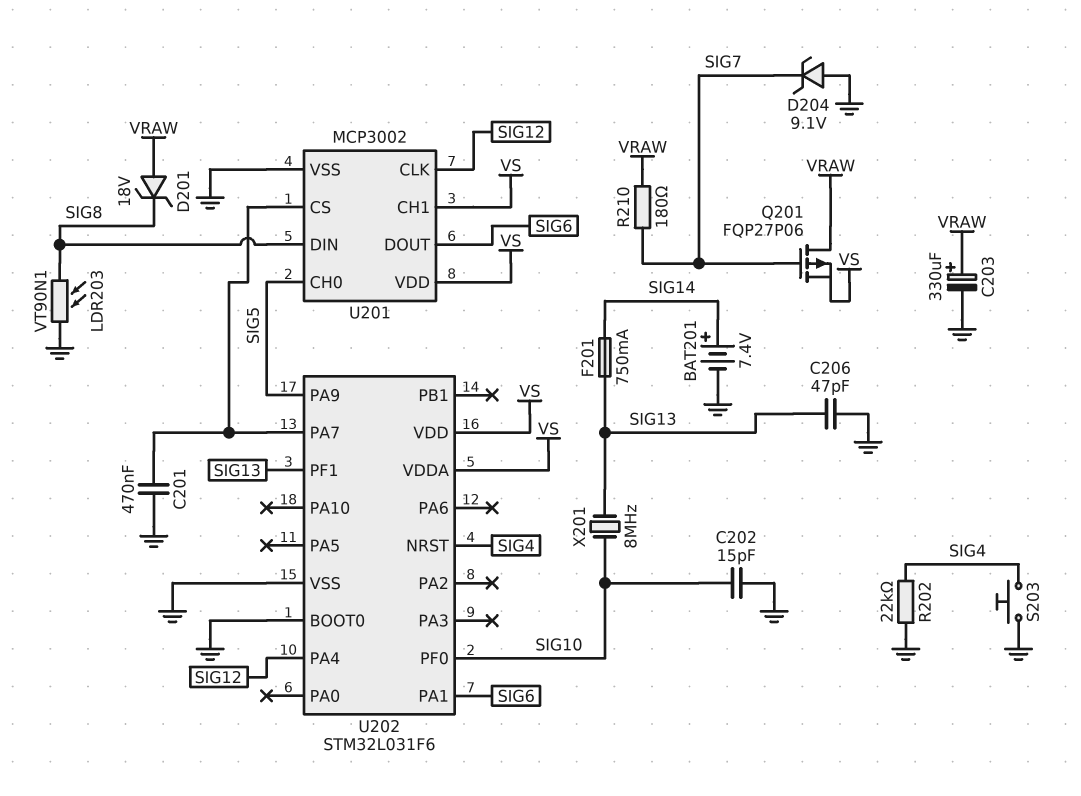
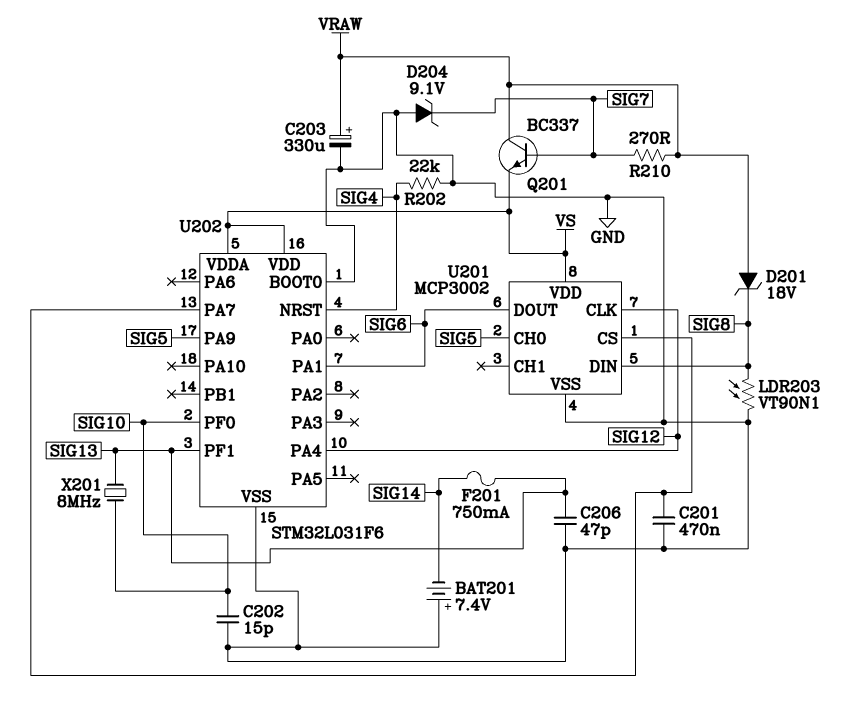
BAT201: 7.4V (plus SIG14, minus GND) -> 7.4V (plus GND, minus SIG14)
Q201: PMOS FQP27P06 (G SIG7, D VRAW, S VS) -> NPN BC337 (B SIG7, C VRAW, E VS)
R210: 180 (SIG7, VRAW) -> 270 (SIG7, VRAW)
S203: button (GND, SIG4) -> none
U201 pin CH1: VS -> none

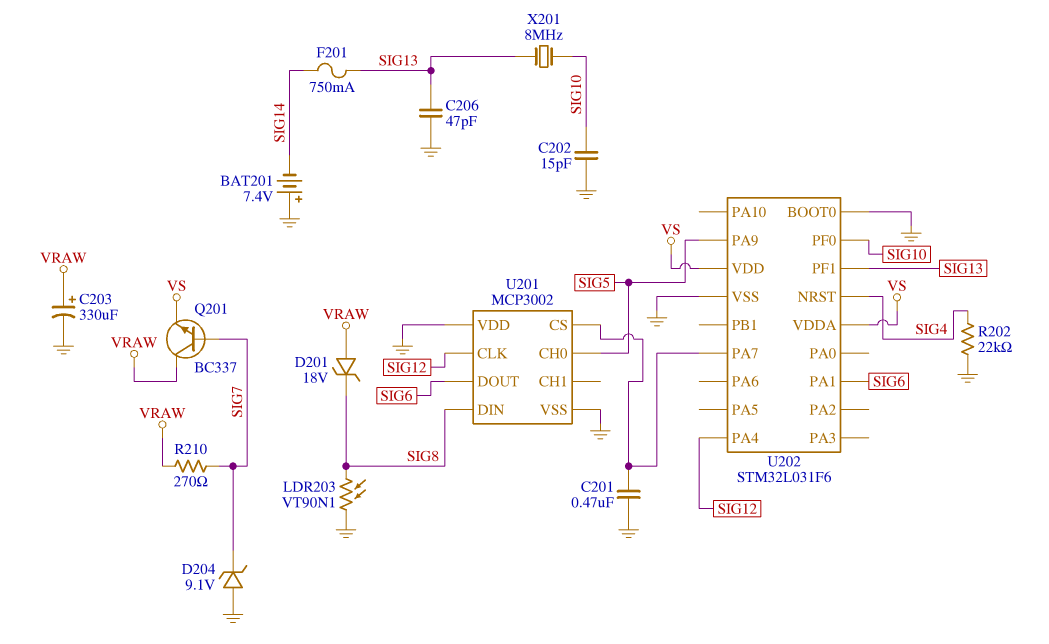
U201 pin VDD: VS -> GND

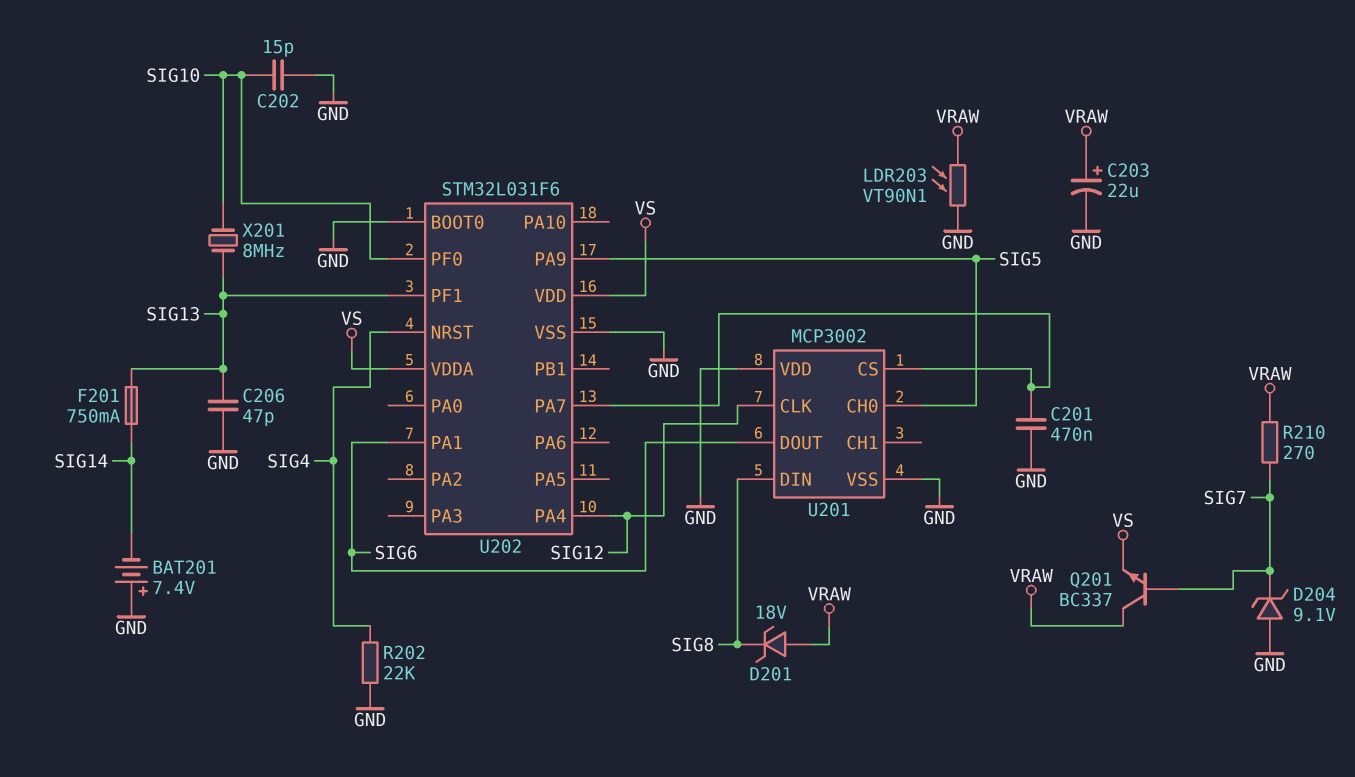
C203: 330uF (plus VRAW, minus GND) -> 22uF (plus VRAW, minus GND)
LDR203: VT90N1 (GND, SIG8) -> VT90N1 (GND, VRAW)

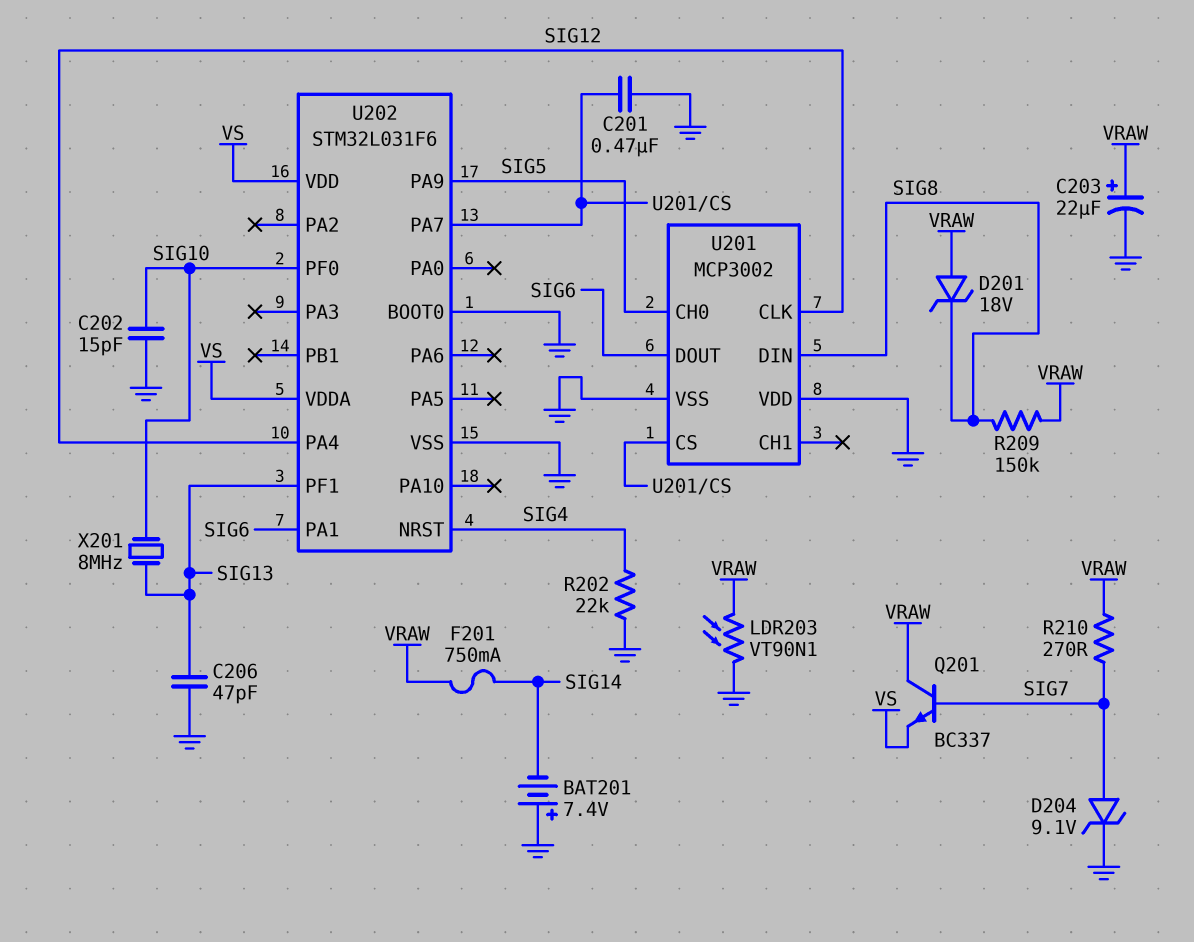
D204: zener 9.1V (A GND, K SIG7) -> zener 9.1V (A SIG7, K GND)
F201: 750mA (SIG13, SIG14) -> 750mA (SIG14, VRAW)
R209: none -> 150k (SIG8, VRAW)

